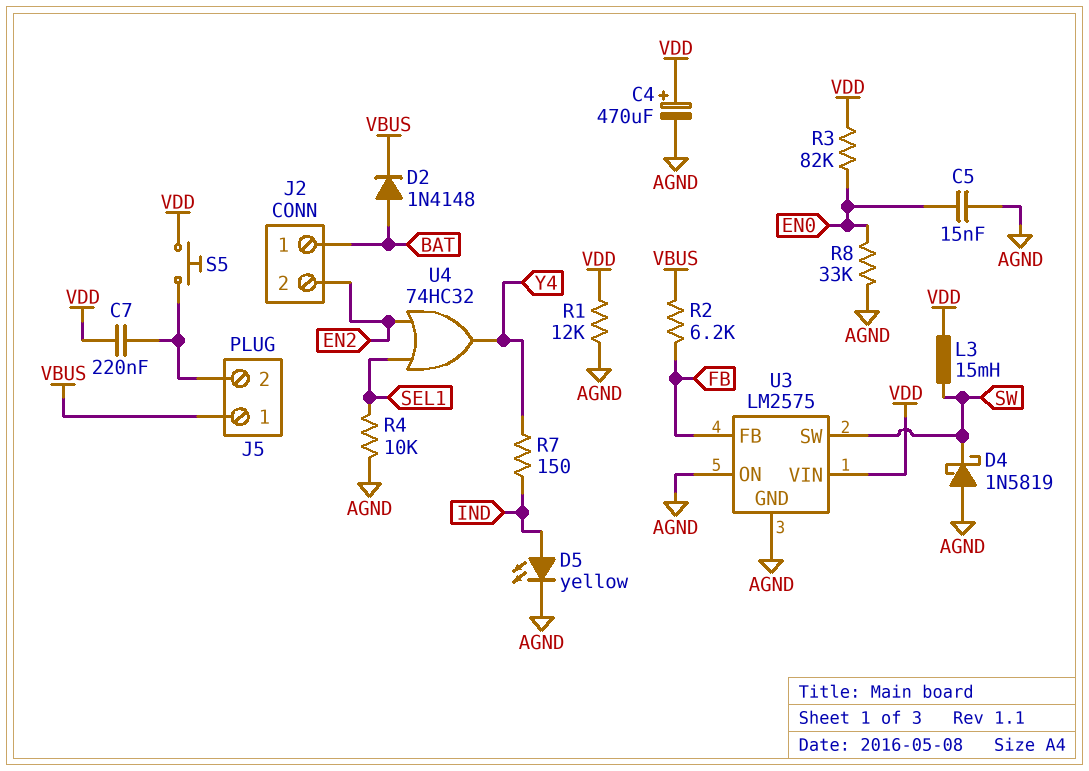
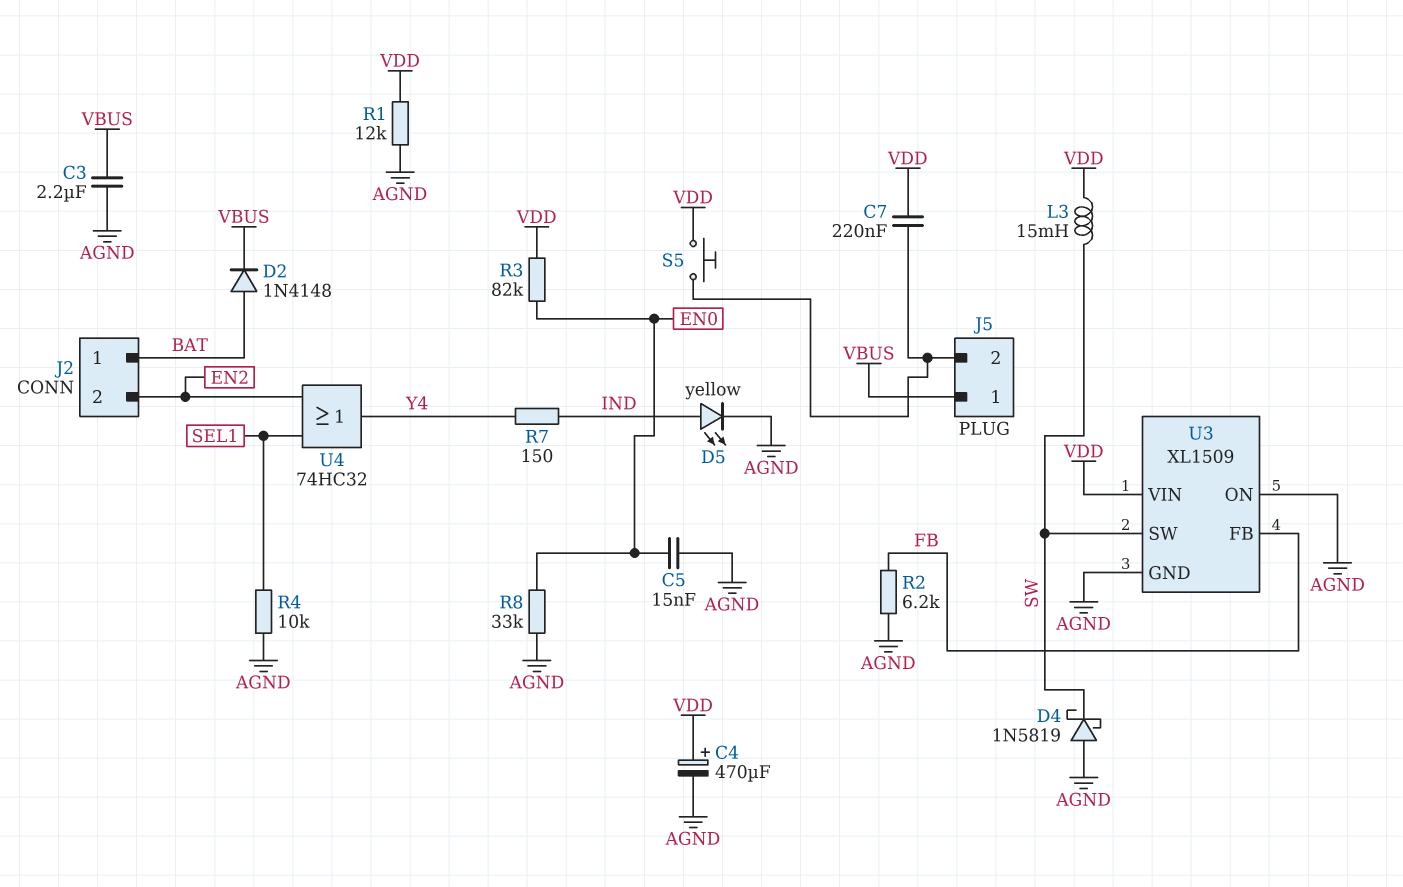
C3: none -> 2.2uF (AGND, VBUS)
R2: 6.2k (FB, VBUS) -> 6.2k (AGND, FB)
U3: LM2575 -> XL1509

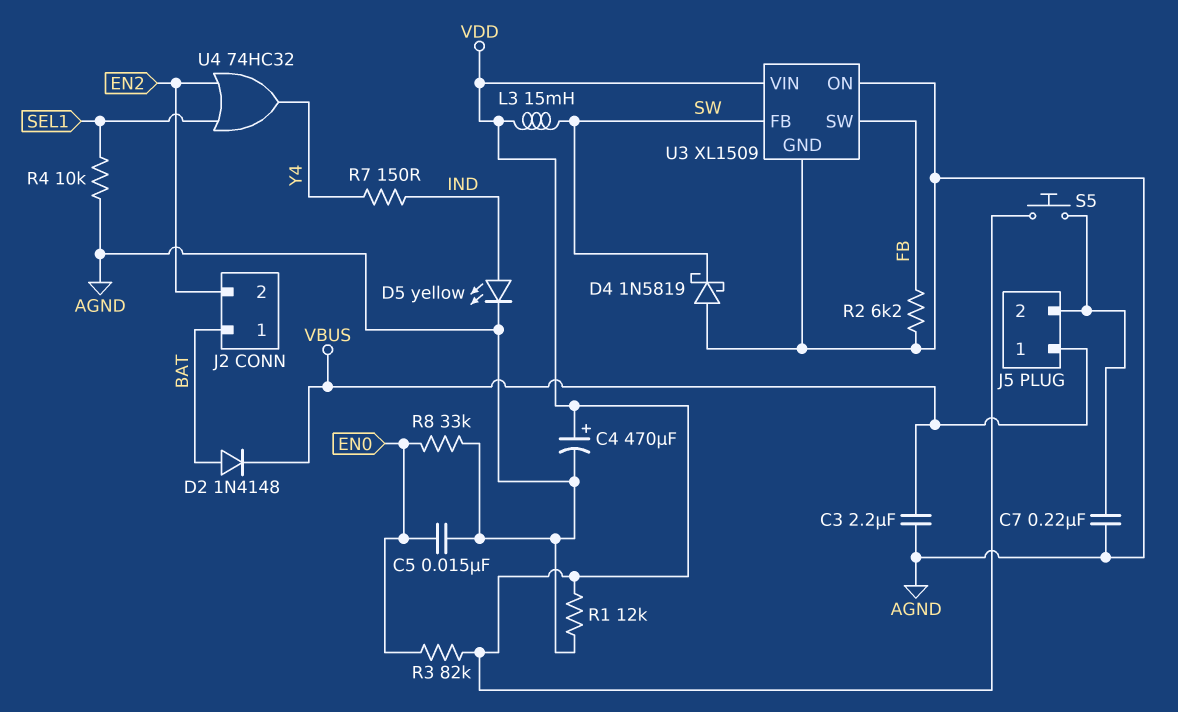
C7: 220nF (J5/2, VDD) -> 220nF (AGND, J5/2)
U3 pin FB: FB -> SW
U3 pin SW: SW -> FB

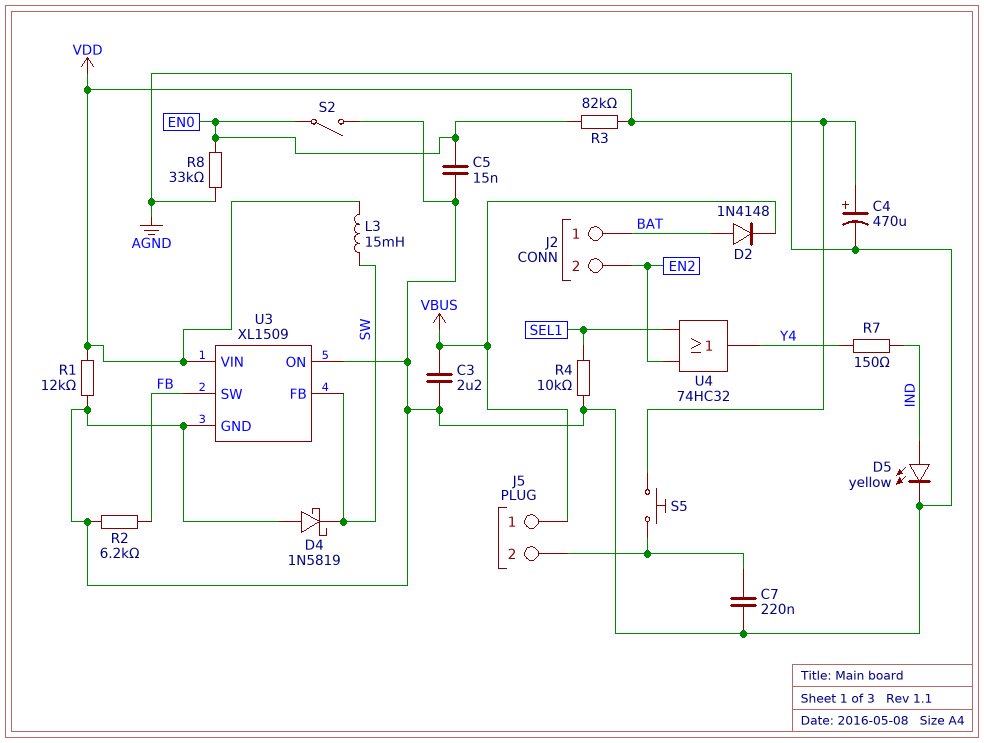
S2: none -> switch (AGND, EN0)

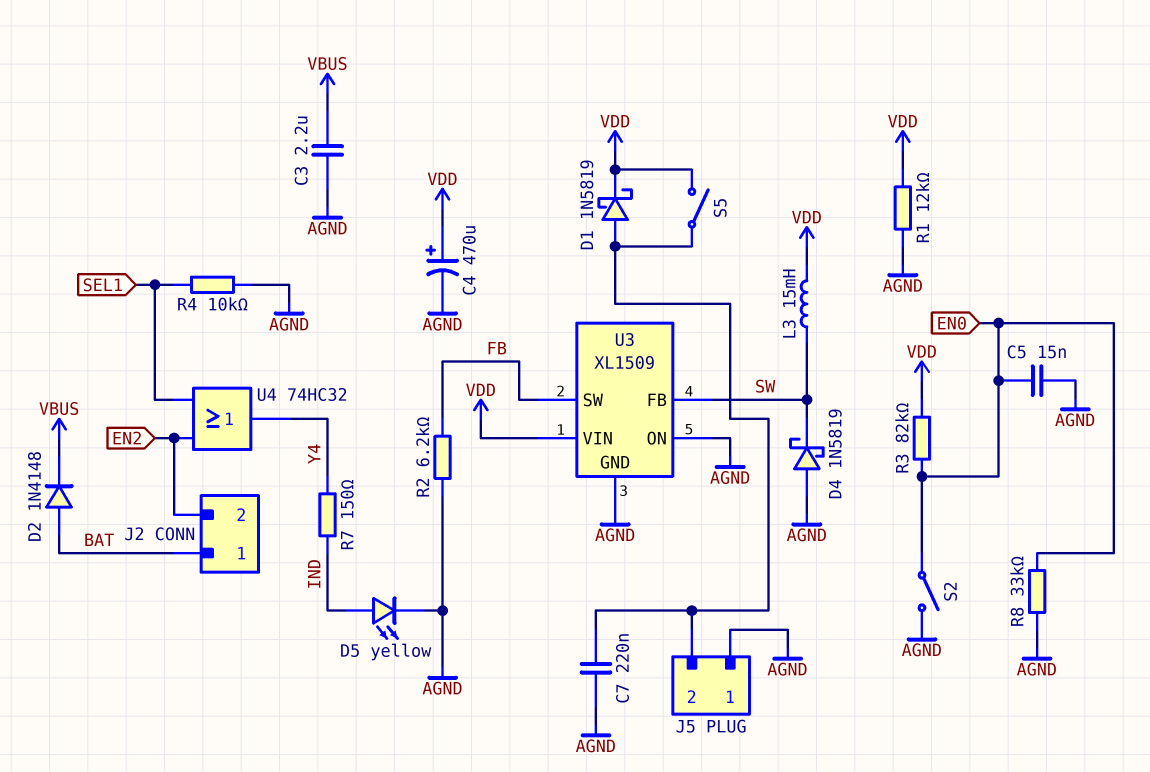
D1: none -> schottky 1N5819 (A J5/2, K VDD)
J5 pin 1: VBUS -> AGND
S5: button (J5/2, VDD) -> switch (J5/2, VDD)

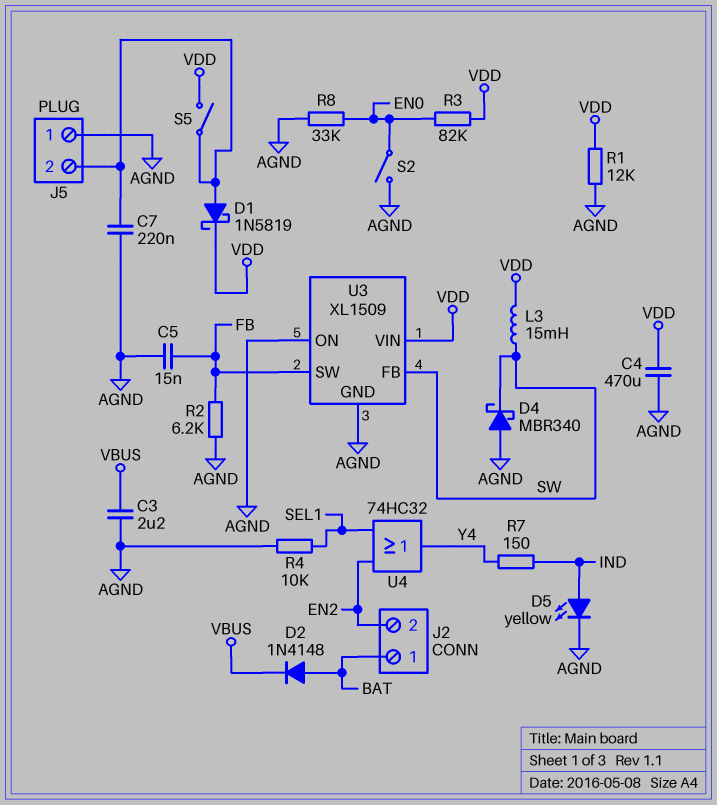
C4: 470uF (plus VDD, minus AGND) -> 470uF (AGND, VDD)
C5: 15nF (AGND, EN0) -> 15nF (AGND, FB)
D4: schottky 1N5819 (A AGND, K SW) -> schottky MBR340 (A AGND, K SW)

